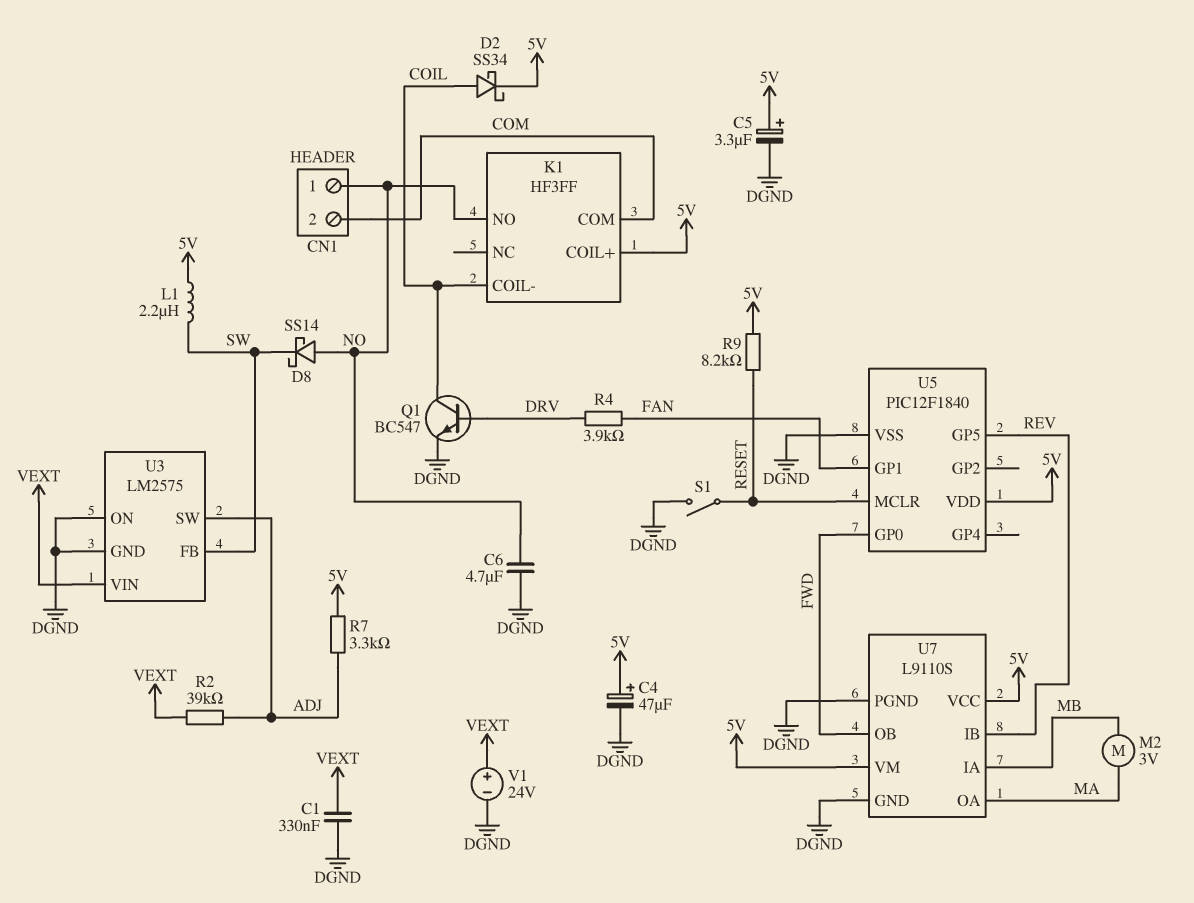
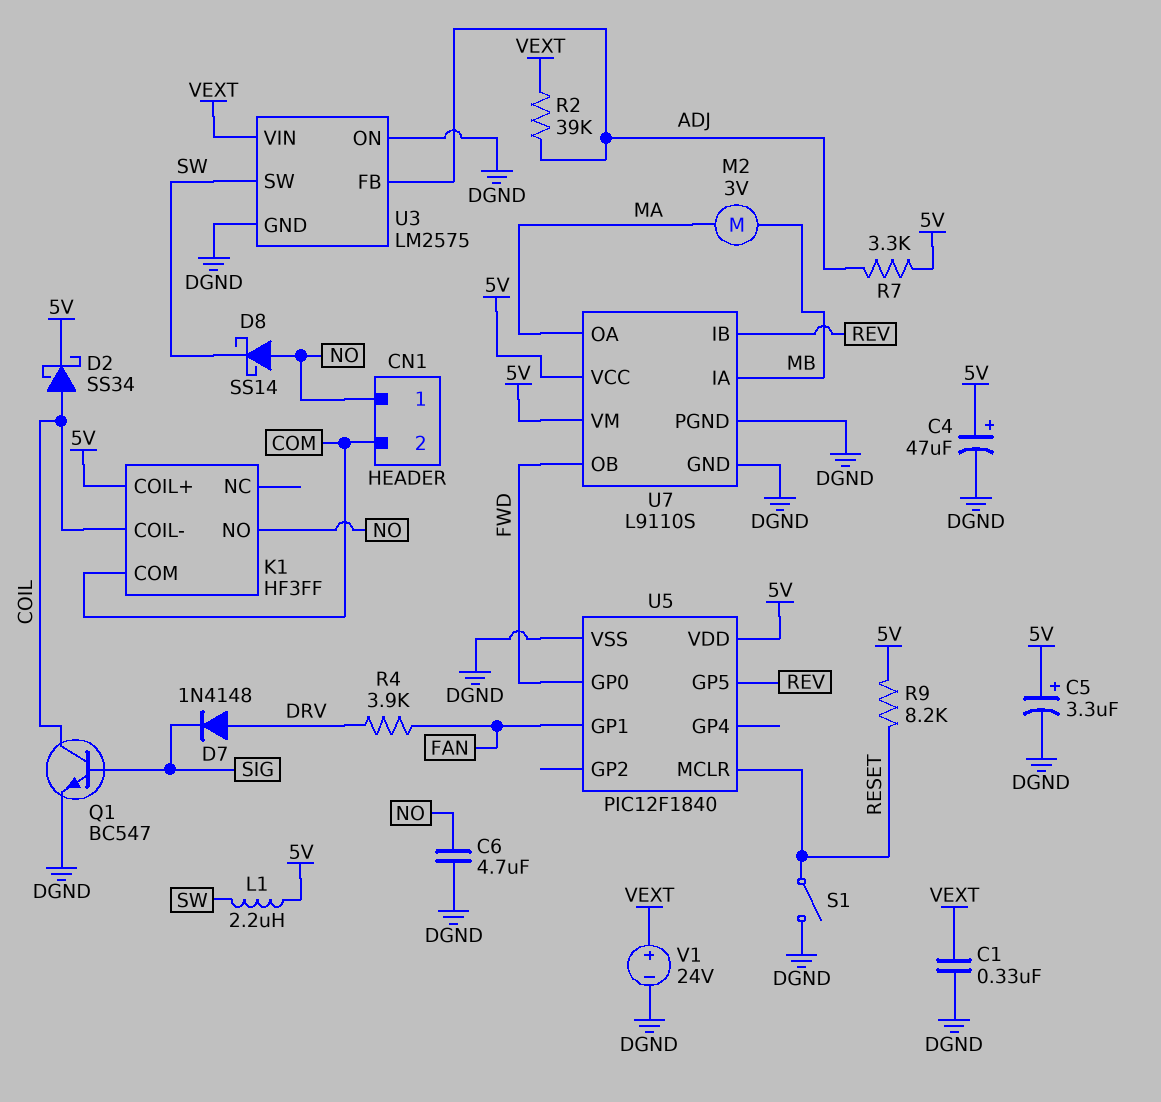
D7: none -> diode 1N4148 (A DRV, K SIG)
Q1: NPN BC547 (B DRV, C COIL, E DGND) -> NPN BC547 (B SIG, C COIL, E DGND)
U3 pin FB: SW -> ADJ
U3 pin SW: ADJ -> SW

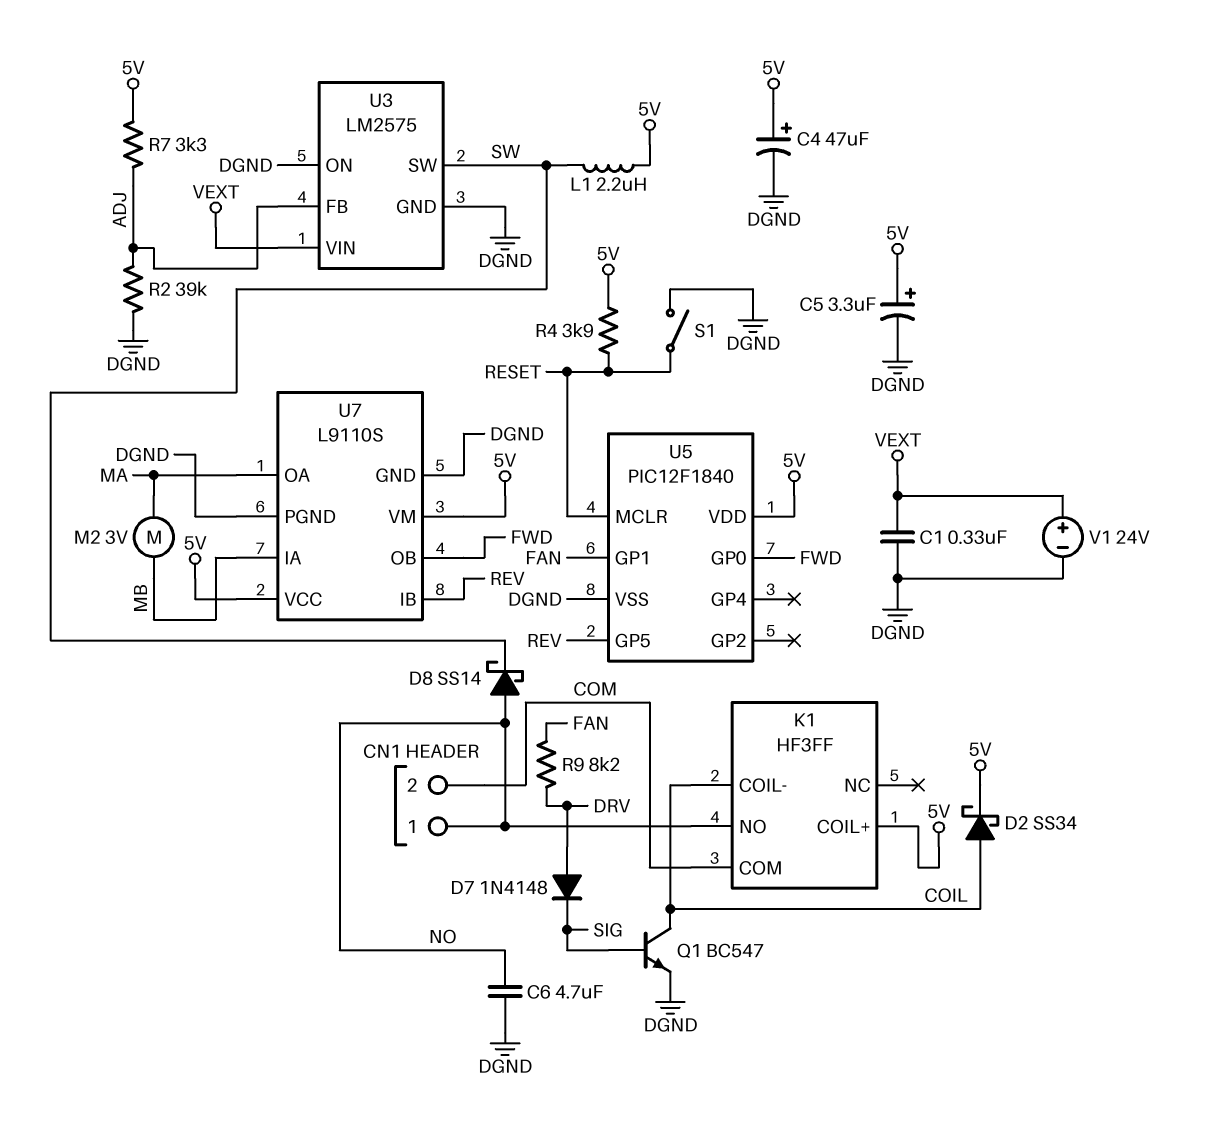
R2: 39k (ADJ, VEXT) -> 39k (ADJ, DGND)
R4: 3.9k (DRV, FAN) -> 3.9k (5V, RESET)
R9: 8.2k (5V, RESET) -> 8.2k (DRV, FAN)

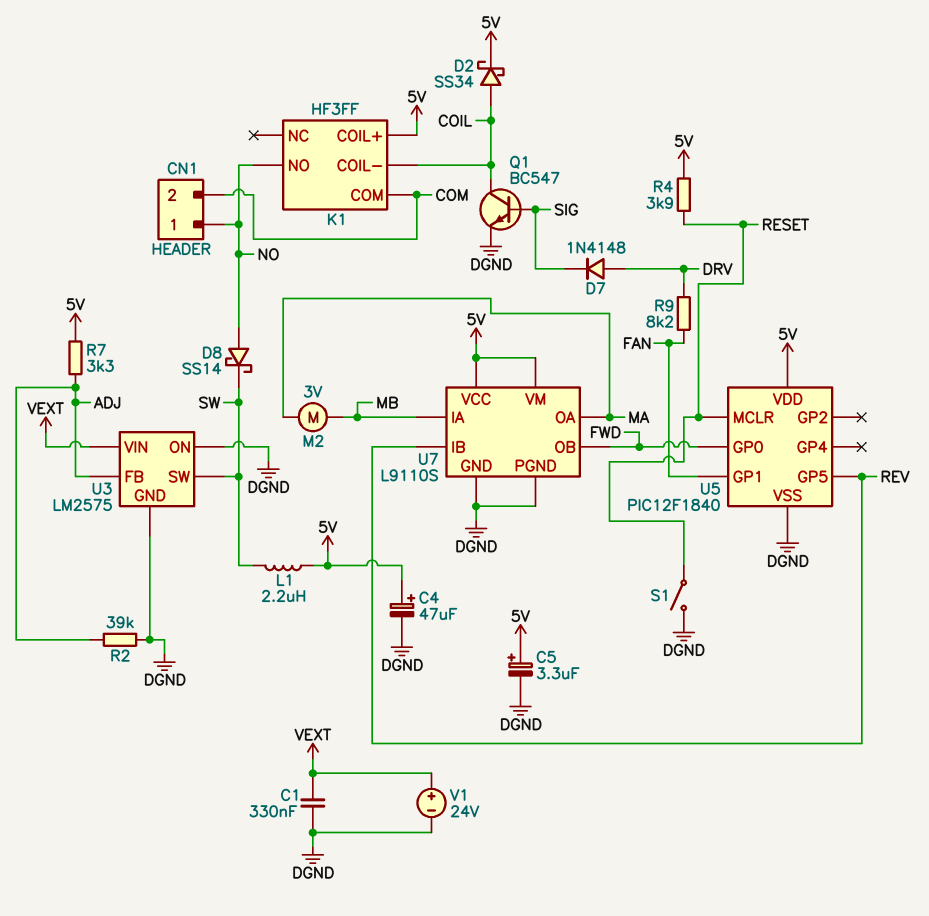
C6: 4.7uF (DGND, NO) -> none

